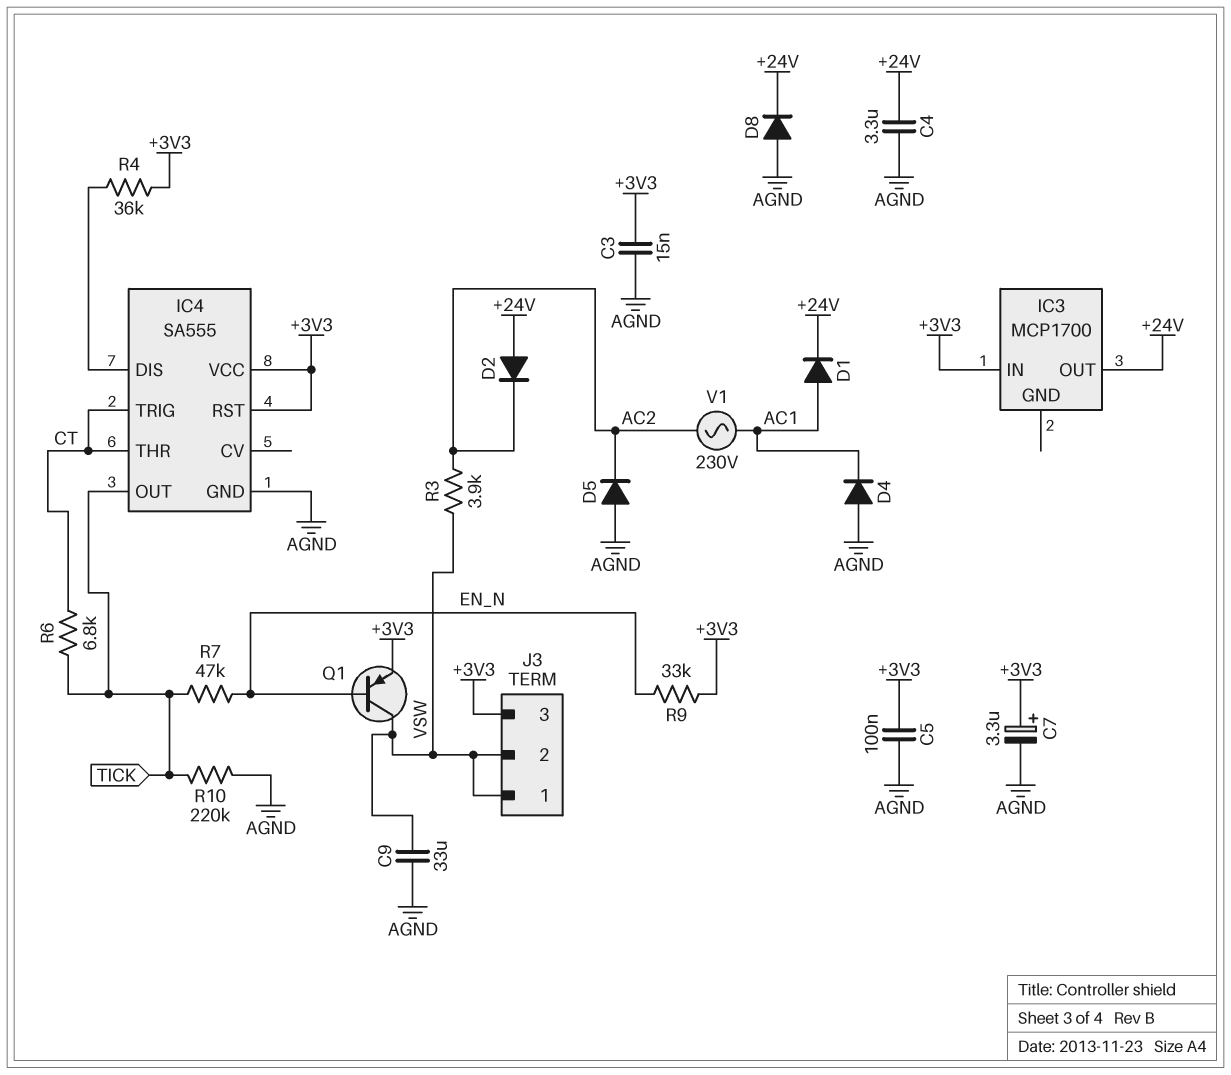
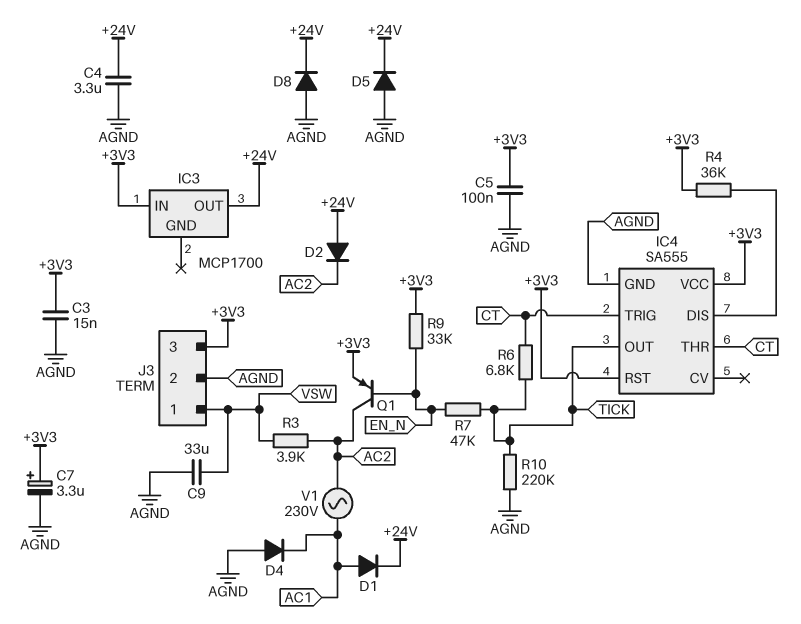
D5: diode (A AGND, K AC2) -> diode (A AGND, K +24V)
J3 pin 2: VSW -> AGND
Q1: PNP (B EN_N, C VSW, E +3V3) -> PNP (B EN_N, C AC2, E +3V3)

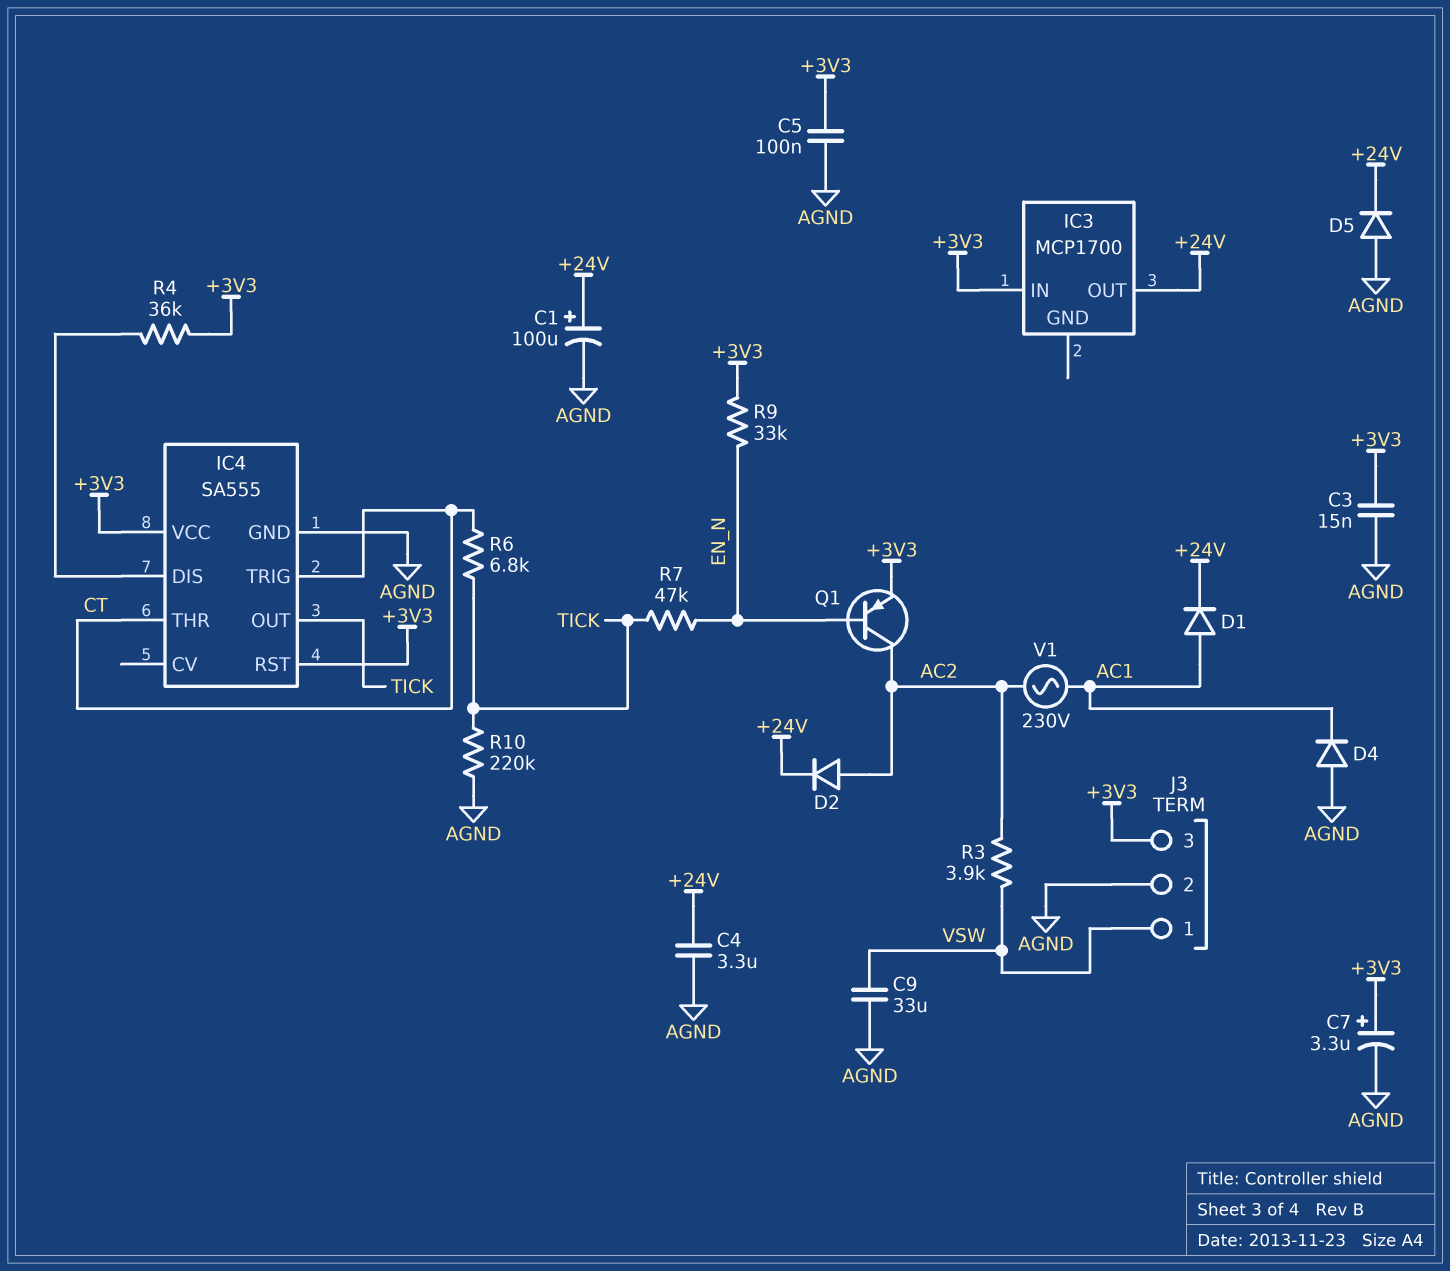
C1: none -> 100uF (plus +24V, minus AGND)
D2: diode (A +24V, K AC2) -> diode (A AC2, K +24V)
D8: diode (A AGND, K +24V) -> none

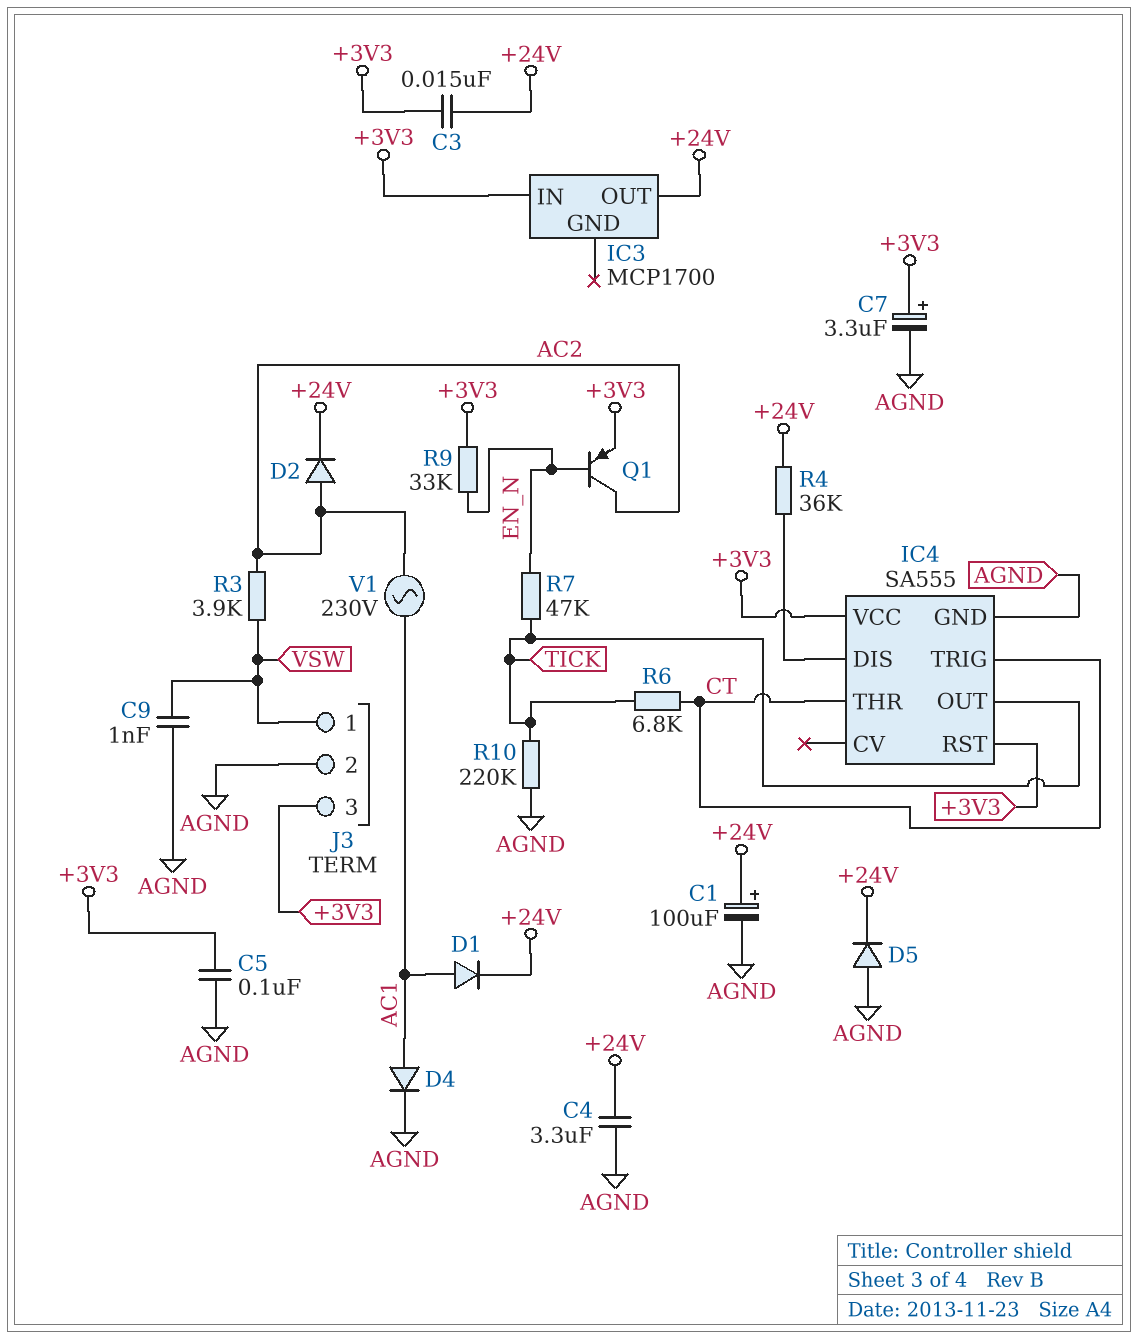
C3: 15nF (+3V3, AGND) -> 15nF (+3V3, +24V)
C9: 33uF (AGND, VSW) -> 1nF (AGND, VSW)
D4: diode (A AGND, K AC1) -> diode (A AC1, K AGND)
R4: 36k (+3V3, IC4/DIS) -> 36k (+24V, IC4/DIS)

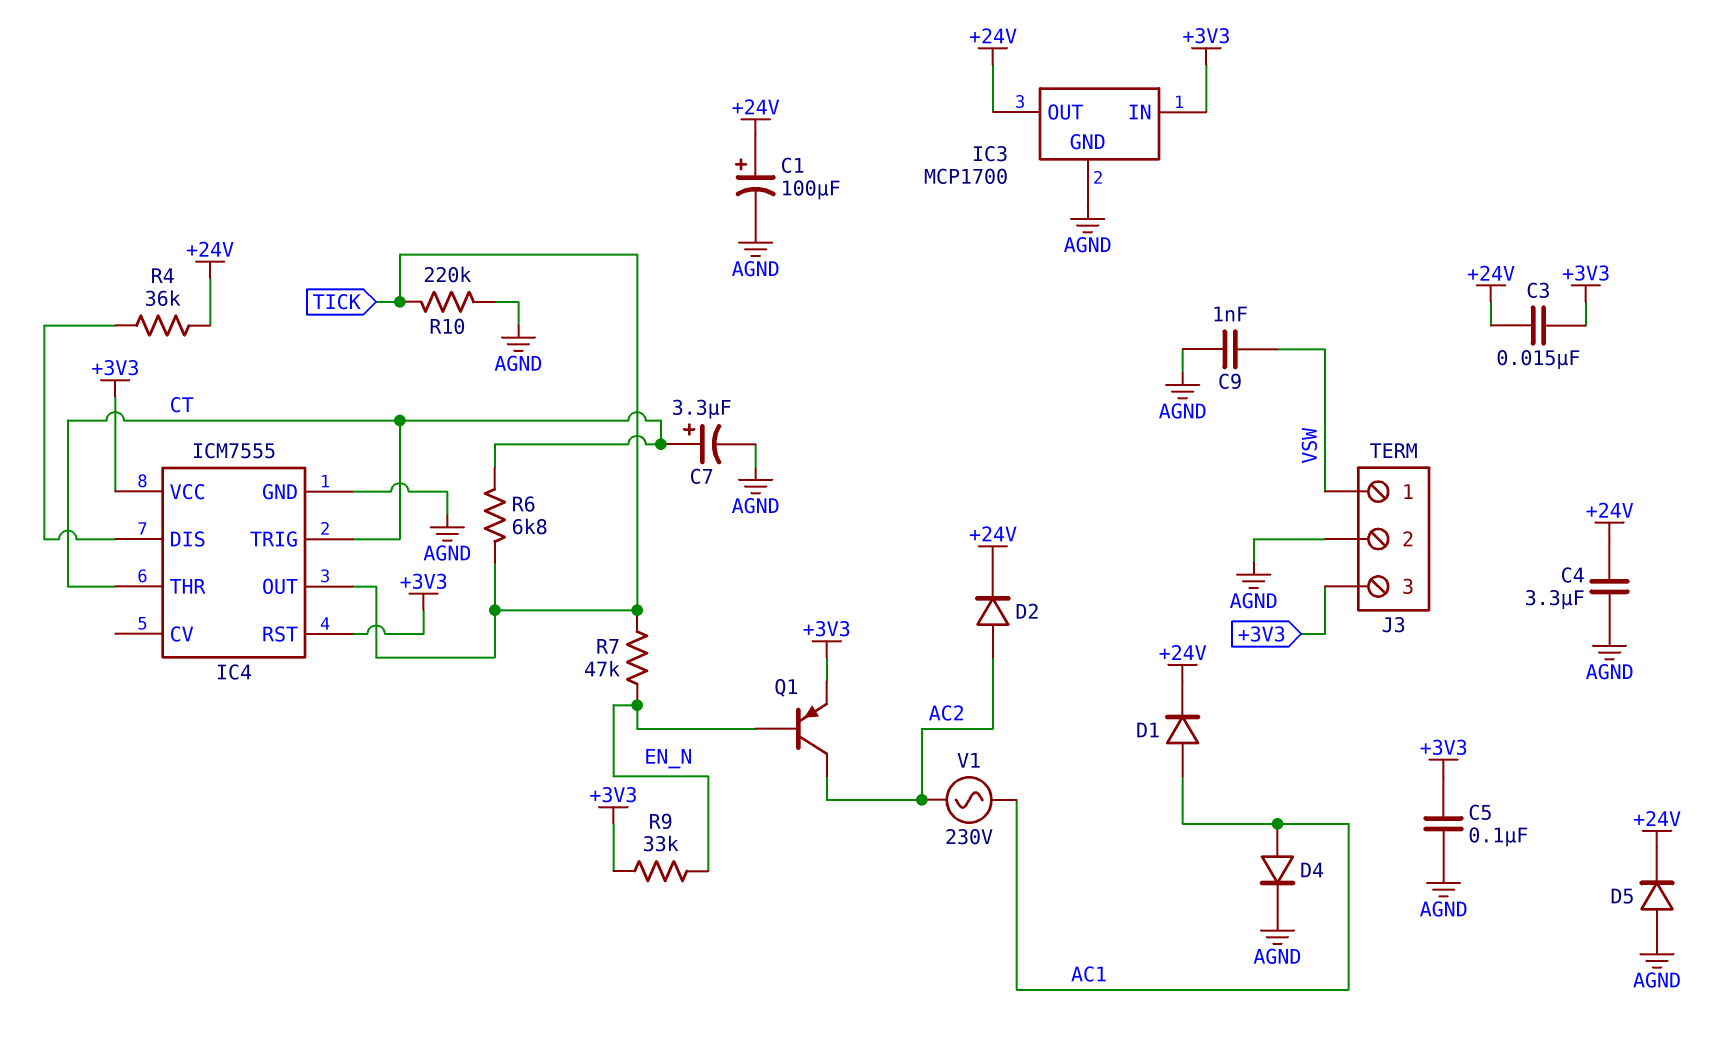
C7: 3.3uF (plus +3V3, minus AGND) -> 3.3uF (plus CT, minus AGND)
IC3 pin GND: none -> AGND
IC4: SA555 -> ICM7555
R3: 3.9k (AC2, VSW) -> none

